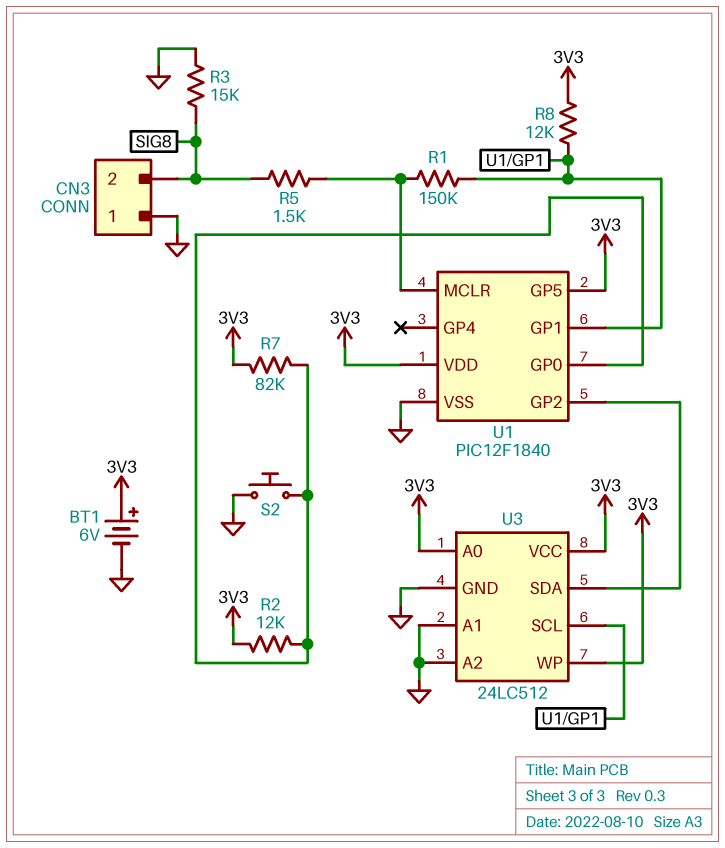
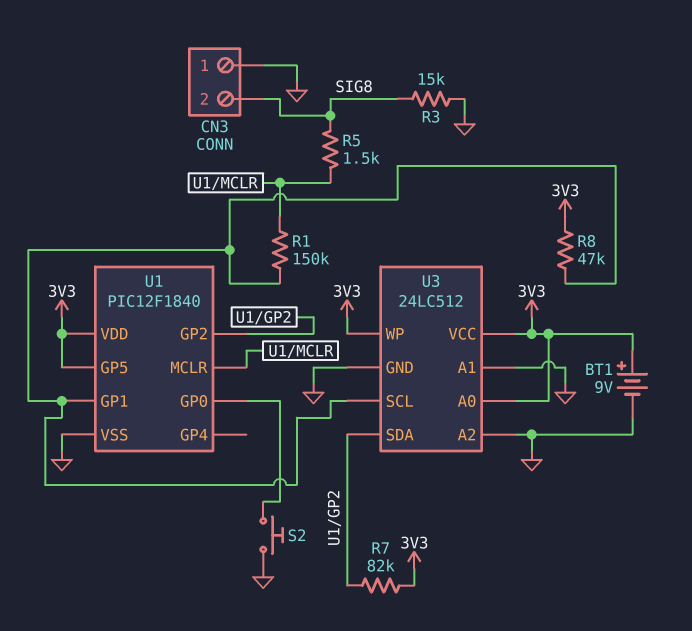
BT1: 6V (plus 3V3, minus GND) -> 9V (plus 3V3, minus GND)
R2: 12k (3V3, U1/GP0) -> none
R7: 82k (3V3, U1/GP0) -> 82k (3V3, U1/GP2)
R8: 12k (3V3, U1/GP1) -> 47k (3V3, U1/GP1)

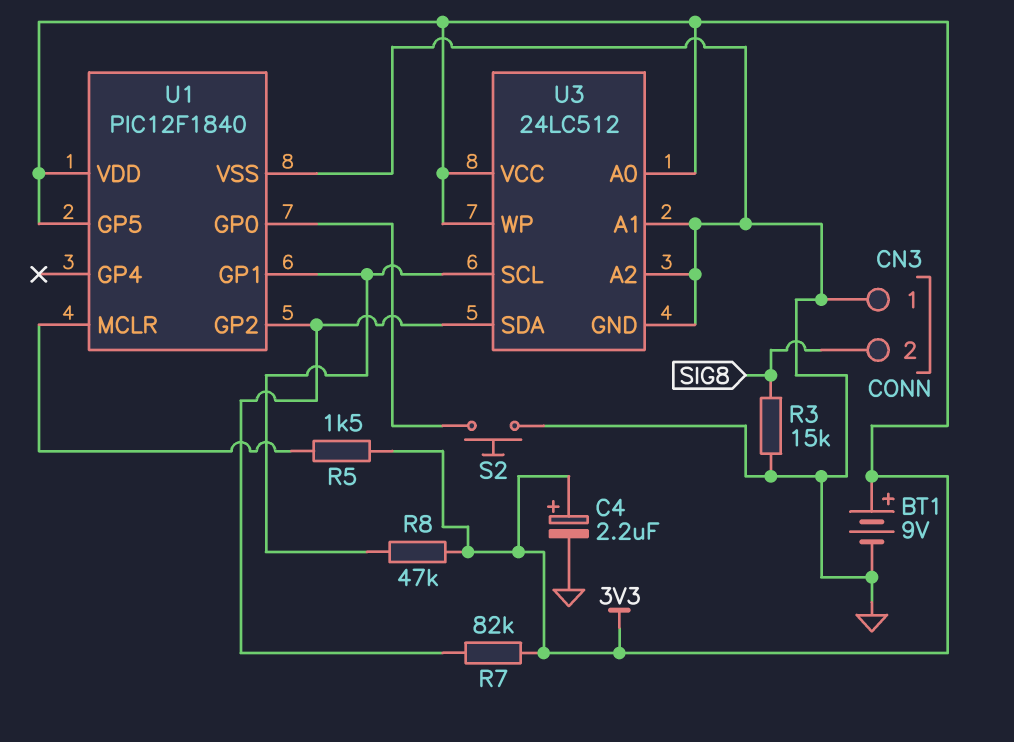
C4: none -> 2.2uF (plus 3V3, minus GND)
R1: 150k (U1/GP1, U1/MCLR) -> none
R5: 1.5k (SIG8, U1/MCLR) -> 1.5k (3V3, U1/MCLR)

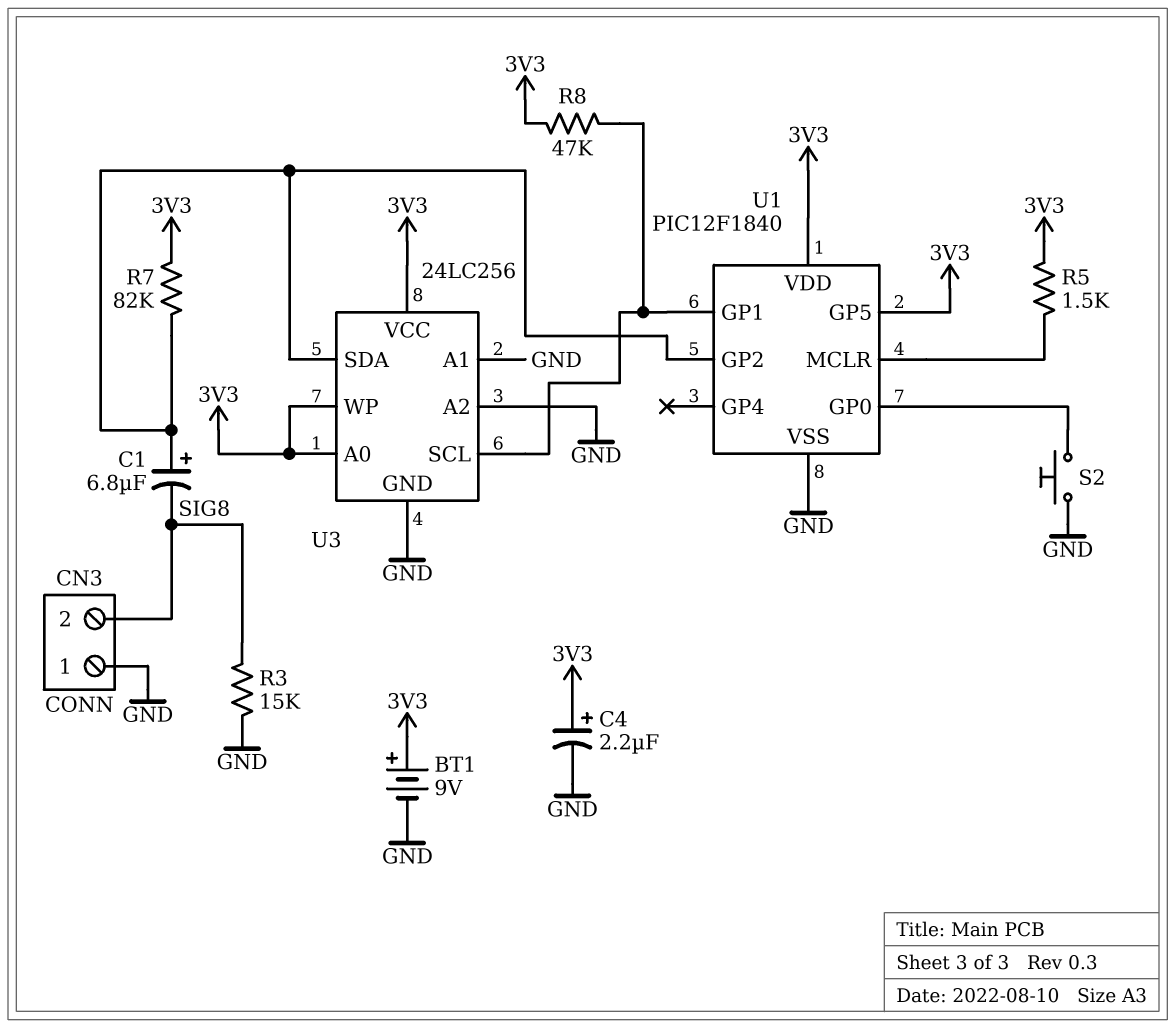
C1: none -> 6.8uF (plus U1/GP2, minus SIG8)
U3: 24LC512 -> 24LC256

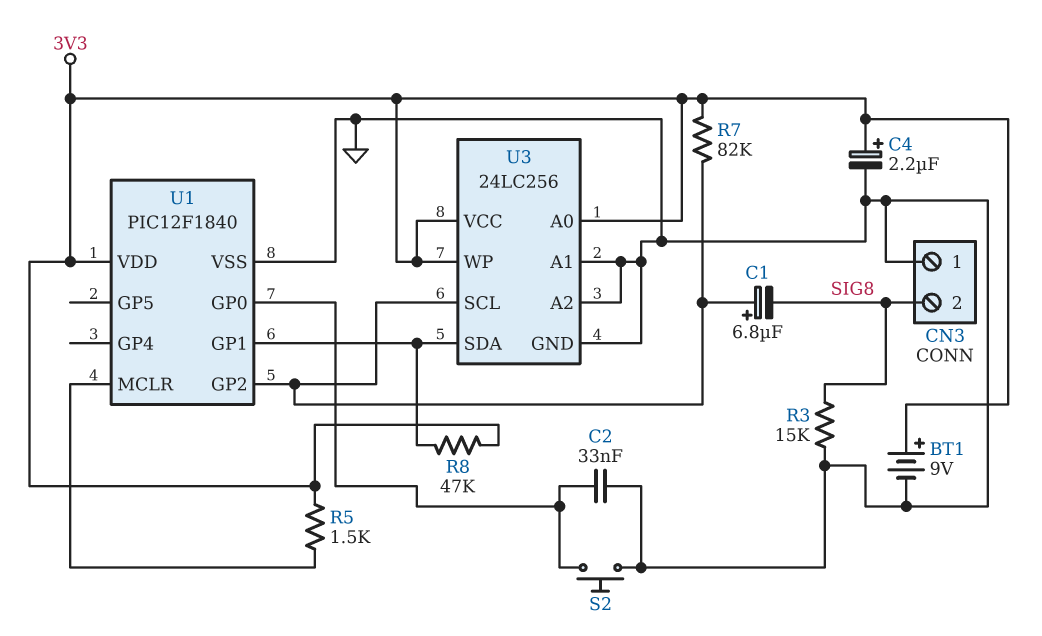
C2: none -> 33nF (GND, U1/GP0)
U1 pin GP5: 3V3 -> none
U3 pin SCL: U1/GP1 -> U1/GP2
U3 pin SDA: U1/GP2 -> U1/GP1

